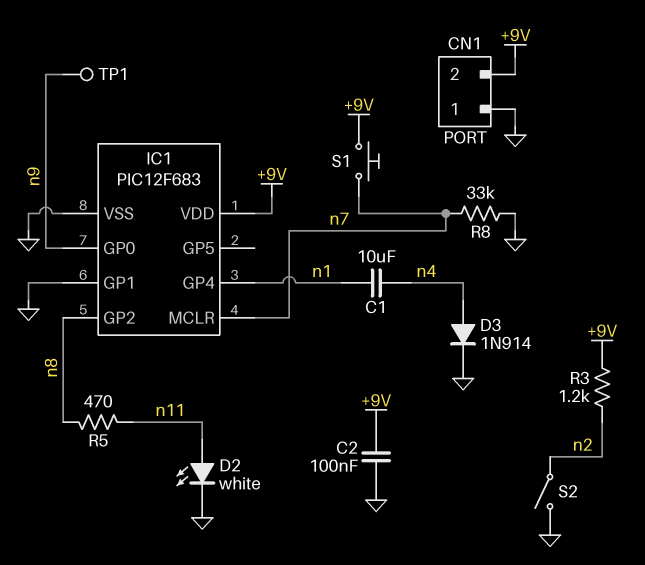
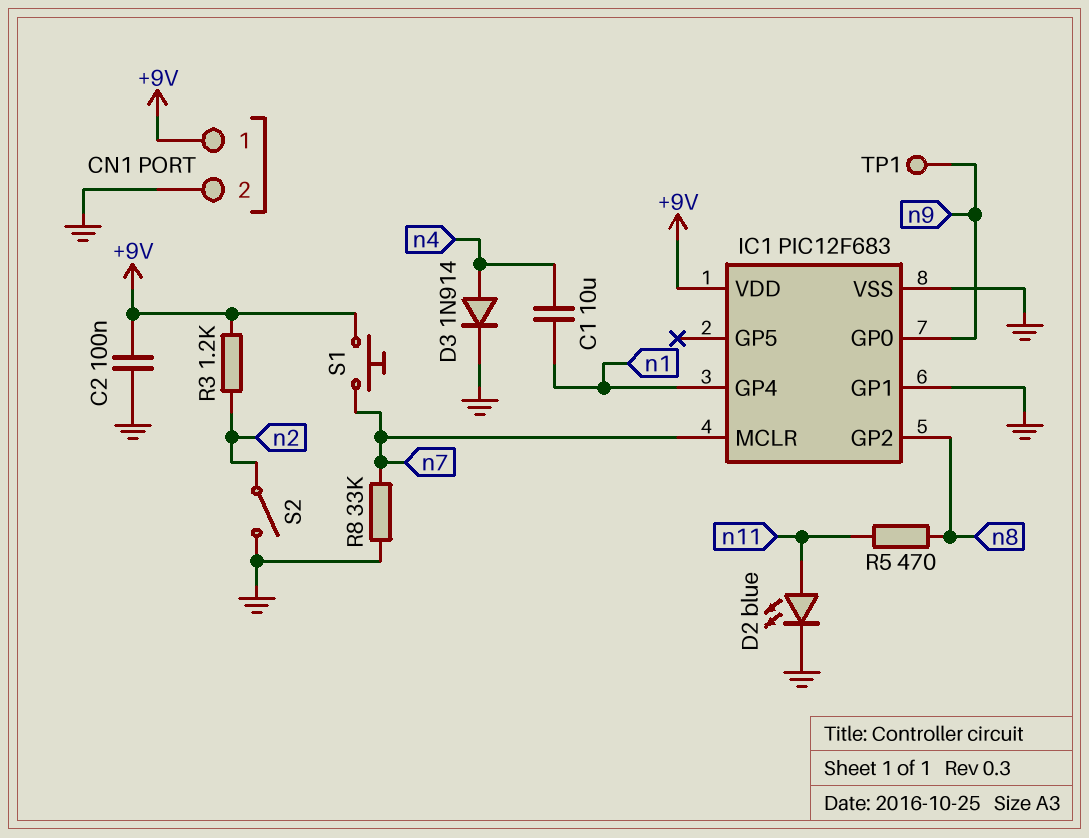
CN1 pin 1: GND -> +9V
CN1 pin 2: +9V -> GND
D2: LED white (A n11, K GND) -> LED blue (A n11, K GND)

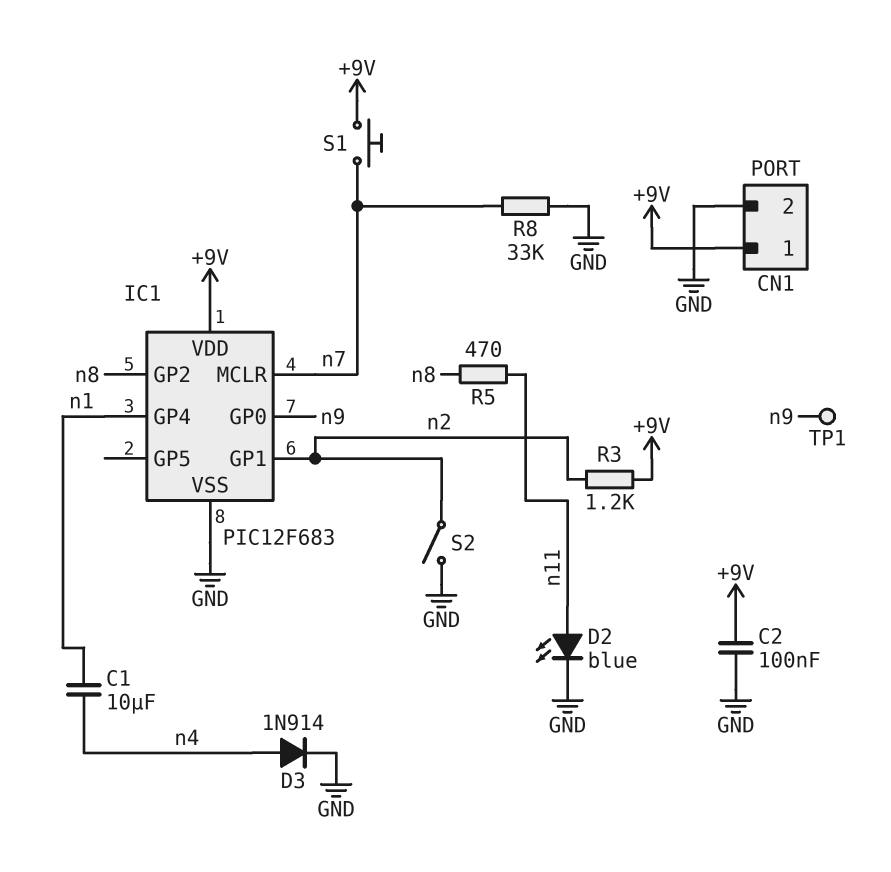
IC1 pin GP1: GND -> n2

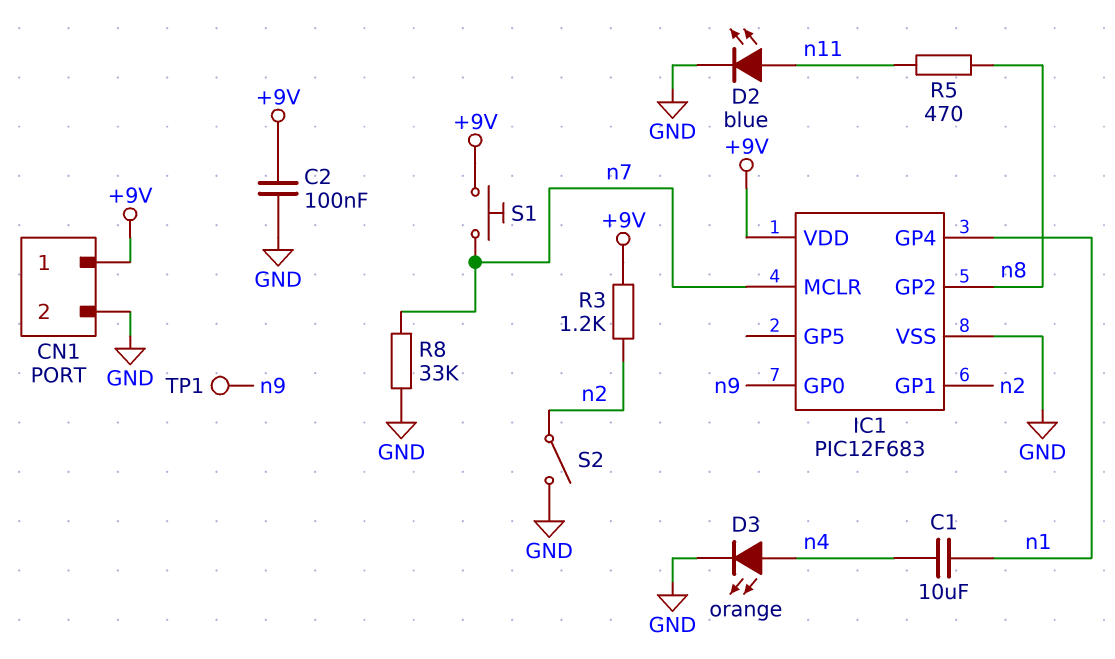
D3: diode 1N914 (A n4, K GND) -> LED orange (A n4, K GND)

